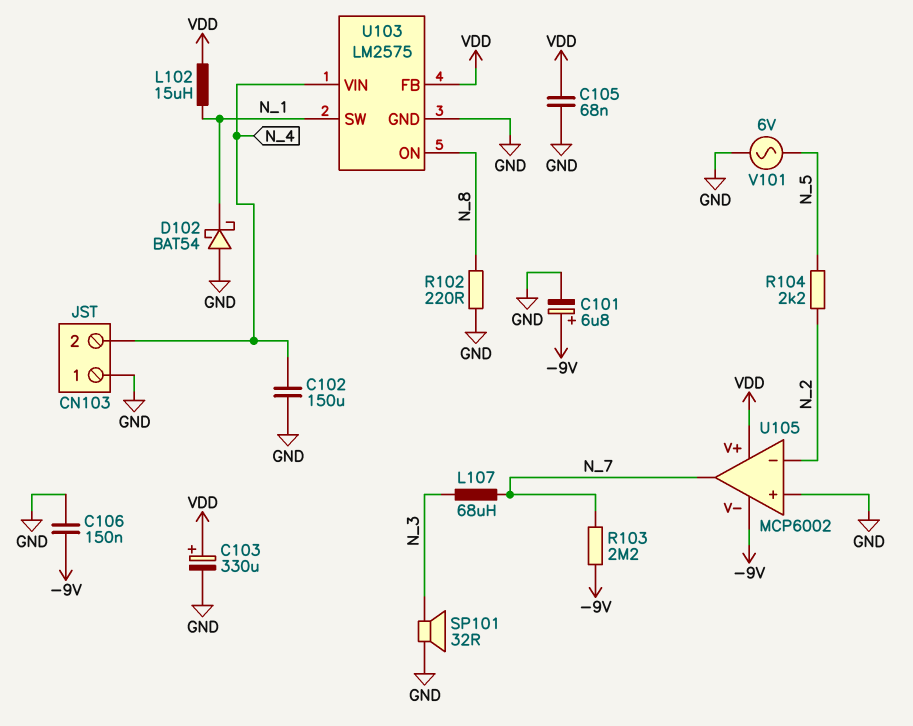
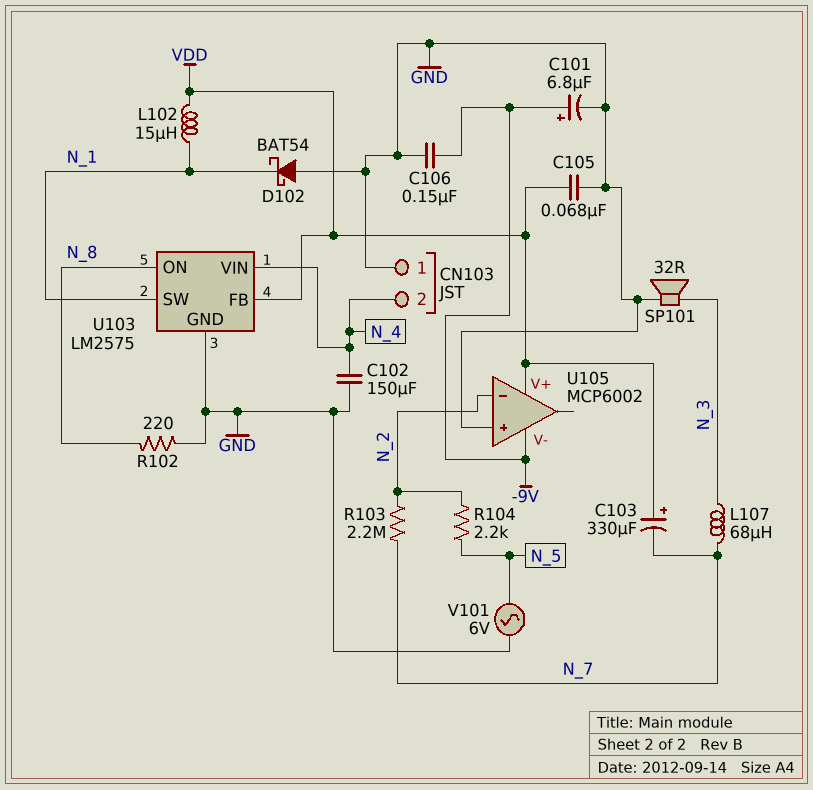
C103: 330uF (plus VDD, minus GND) -> 330uF (plus VDD, minus N_7)
R103: 2.2M (-9V, N_7) -> 2.2M (N_2, N_7)
U105 pin out: N_7 -> none

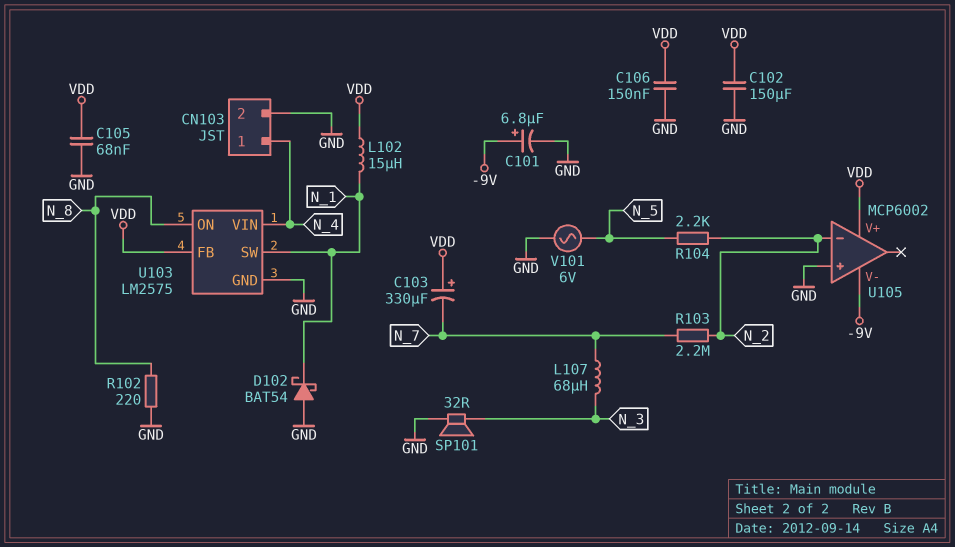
C102: 150uF (GND, N_4) -> 150uF (GND, VDD)
C106: 150nF (-9V, GND) -> 150nF (GND, VDD)
CN103 pin 1: GND -> N_4
CN103 pin 2: N_4 -> GND

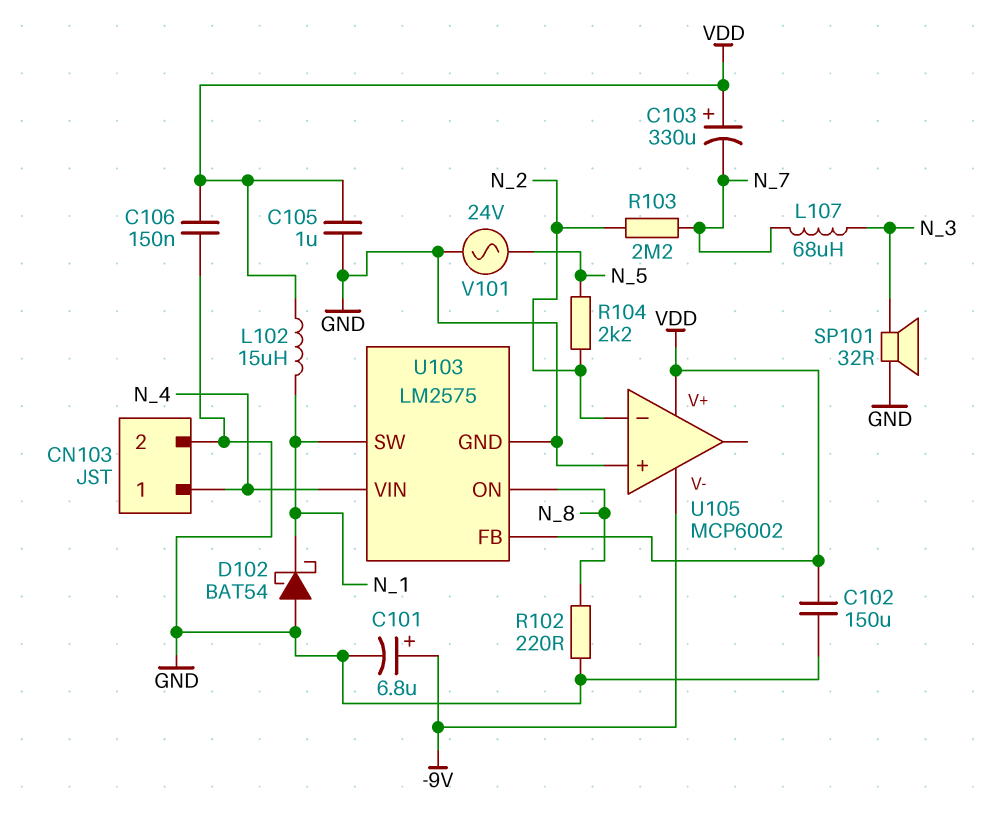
C105: 68nF (GND, VDD) -> 1uF (GND, VDD)
V101: AC 6V (GND, N_5) -> AC 24V (GND, N_5)

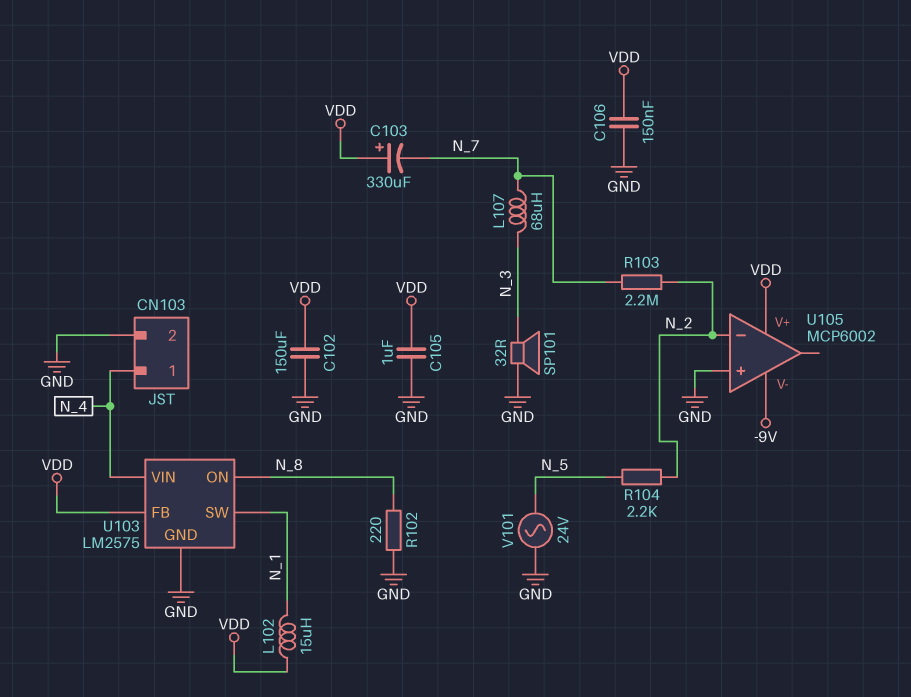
C101: 6.8uF (plus -9V, minus GND) -> none
D102: schottky BAT54 (A GND, K N_1) -> none

